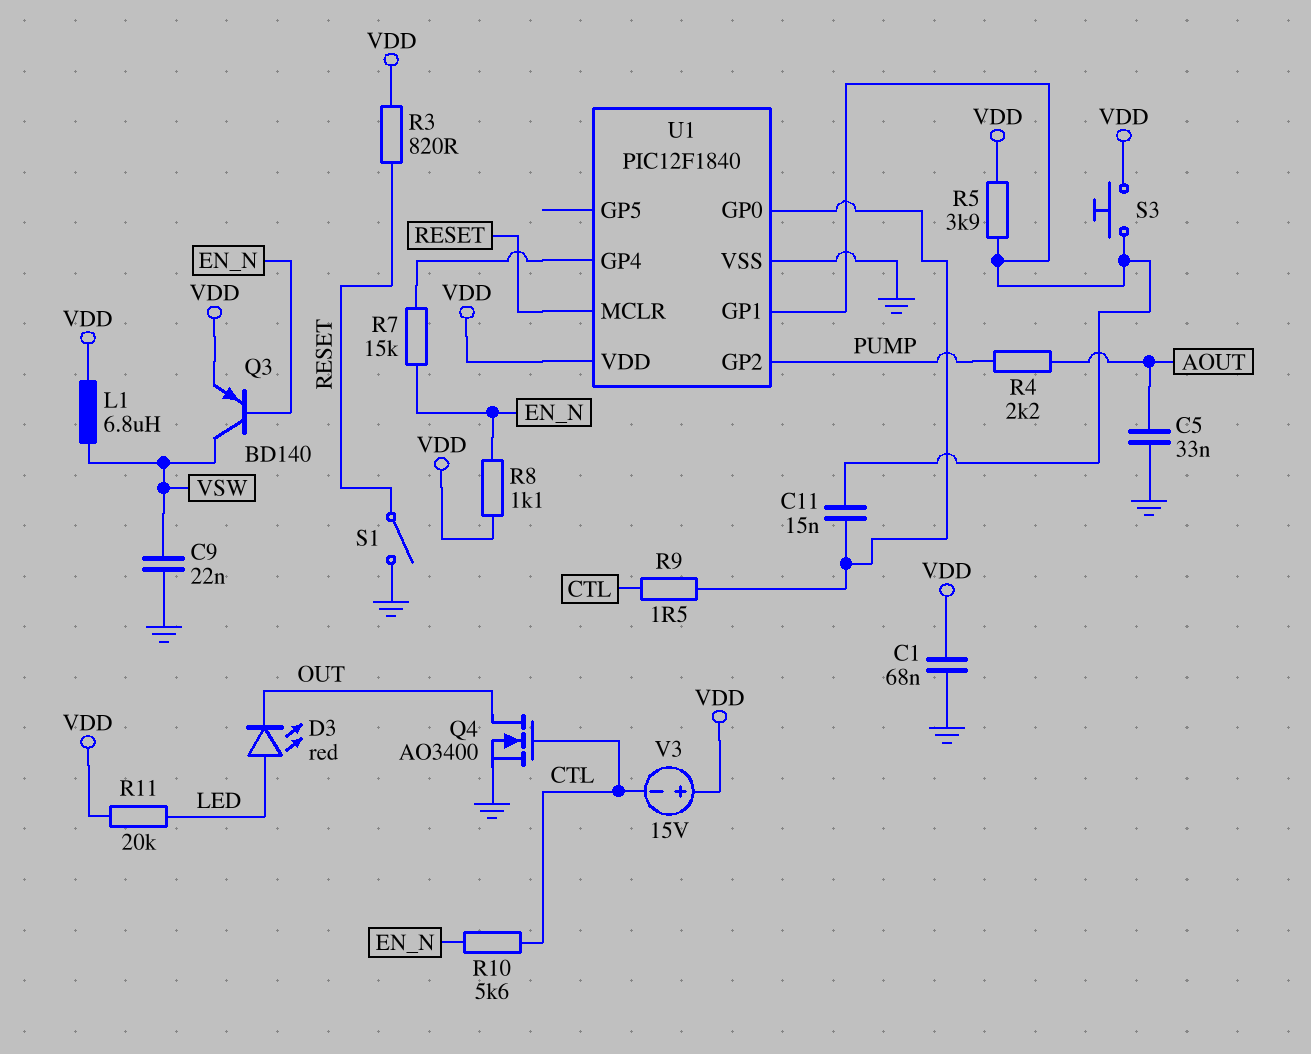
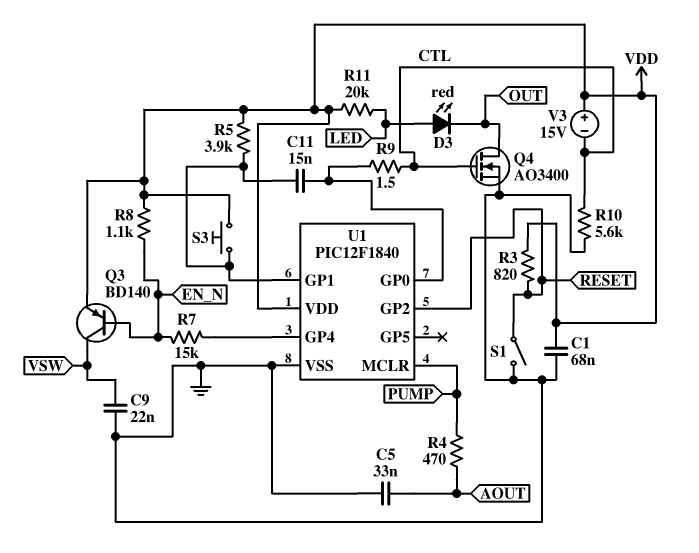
L1: 6.8uH (VDD, VSW) -> none
R4: 2.2k (AOUT, PUMP) -> 470 (AOUT, PUMP)
R10: 5.6k (CTL, EN_N) -> 5.6k (CTL, GND)
U1 pin GP2: PUMP -> RESET
U1 pin MCLR: RESET -> PUMP

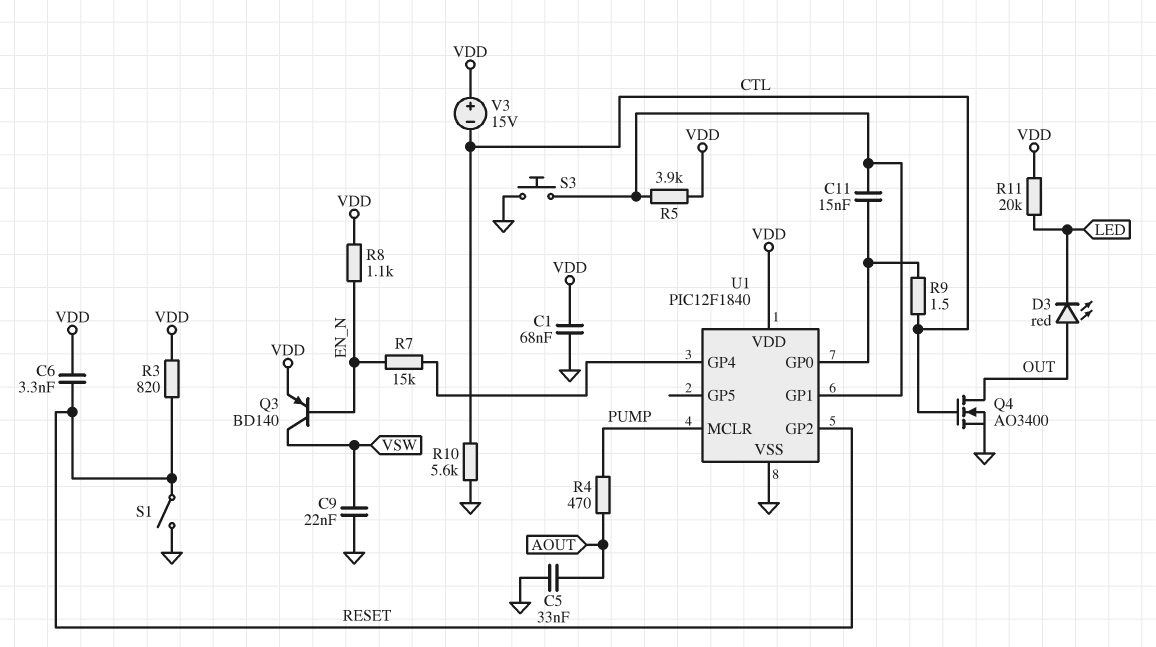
C6: none -> 3.3nF (RESET, VDD)
D3: LED red (A LED, K OUT) -> LED red (A OUT, K LED)
S3: button (U1/GP1, VDD) -> button (GND, U1/GP1)

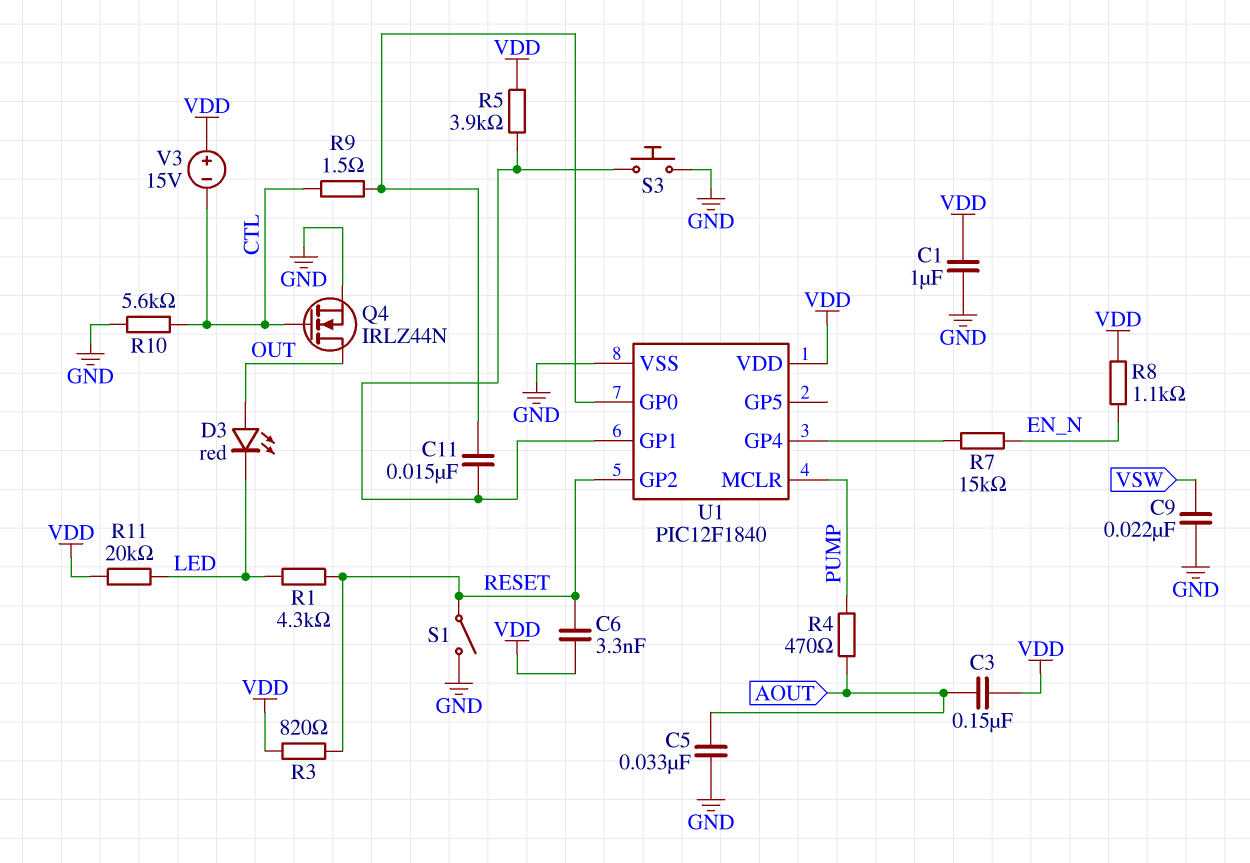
C1: 68nF (GND, VDD) -> 1uF (GND, VDD)
C3: none -> 150nF (AOUT, VDD)
Q3: PNP BD140 (B EN_N, C VSW, E VDD) -> none
Q4: NMOS AO3400 (G CTL, D OUT, S GND) -> NMOS IRLZ44N (G CTL, D OUT, S GND)
R1: none -> 4.3k (LED, RESET)

